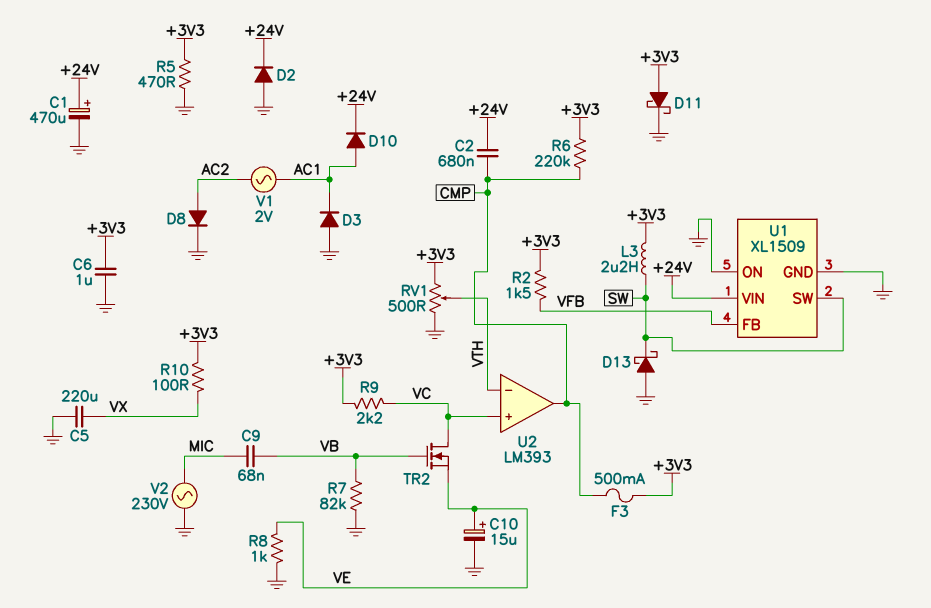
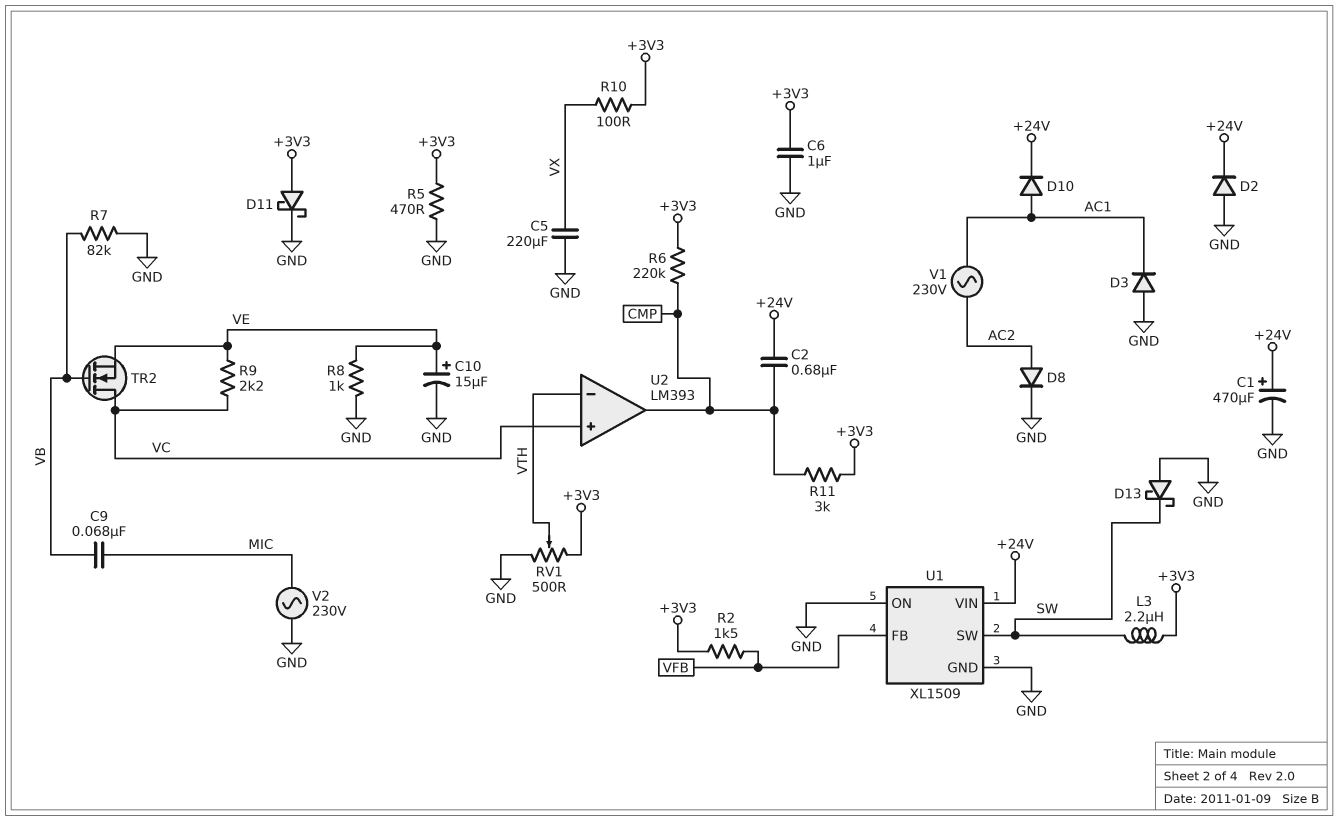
F3: 500mA (+3V3, CMP) -> none
R9: 2.2k (+3V3, VC) -> 2.2k (VC, VE)
R11: none -> 3k (+3V3, CMP)
V1: AC 2V (AC1, AC2) -> AC 230V (AC1, AC2)

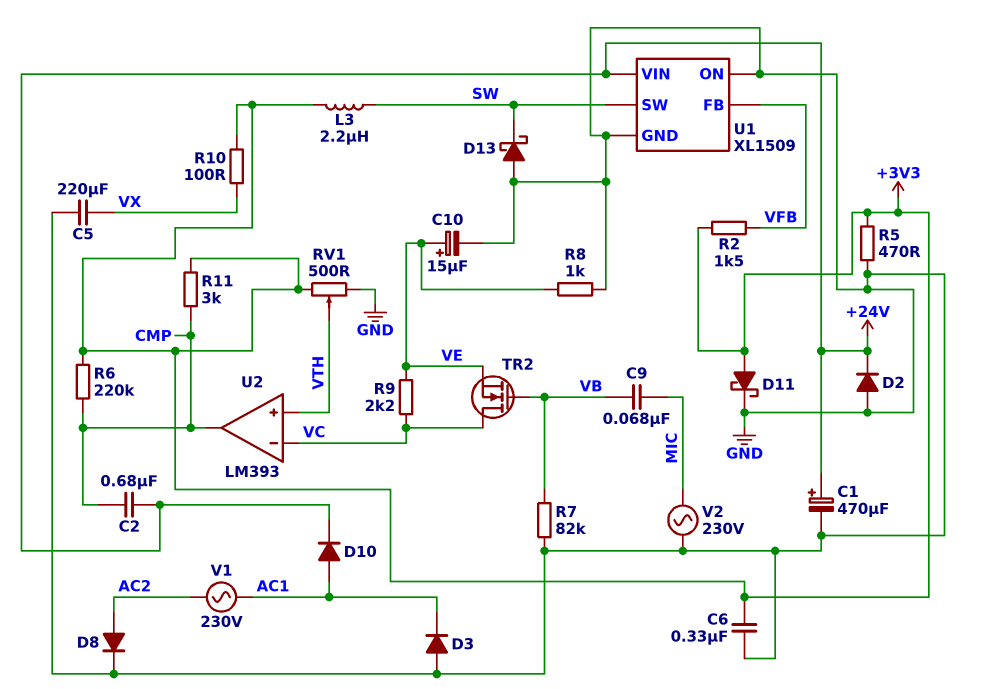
C6: 1uF (+3V3, GND) -> 330nF (+3V3, GND)
U2 pin in+: VC -> VTH
U2 pin in-: VTH -> VC

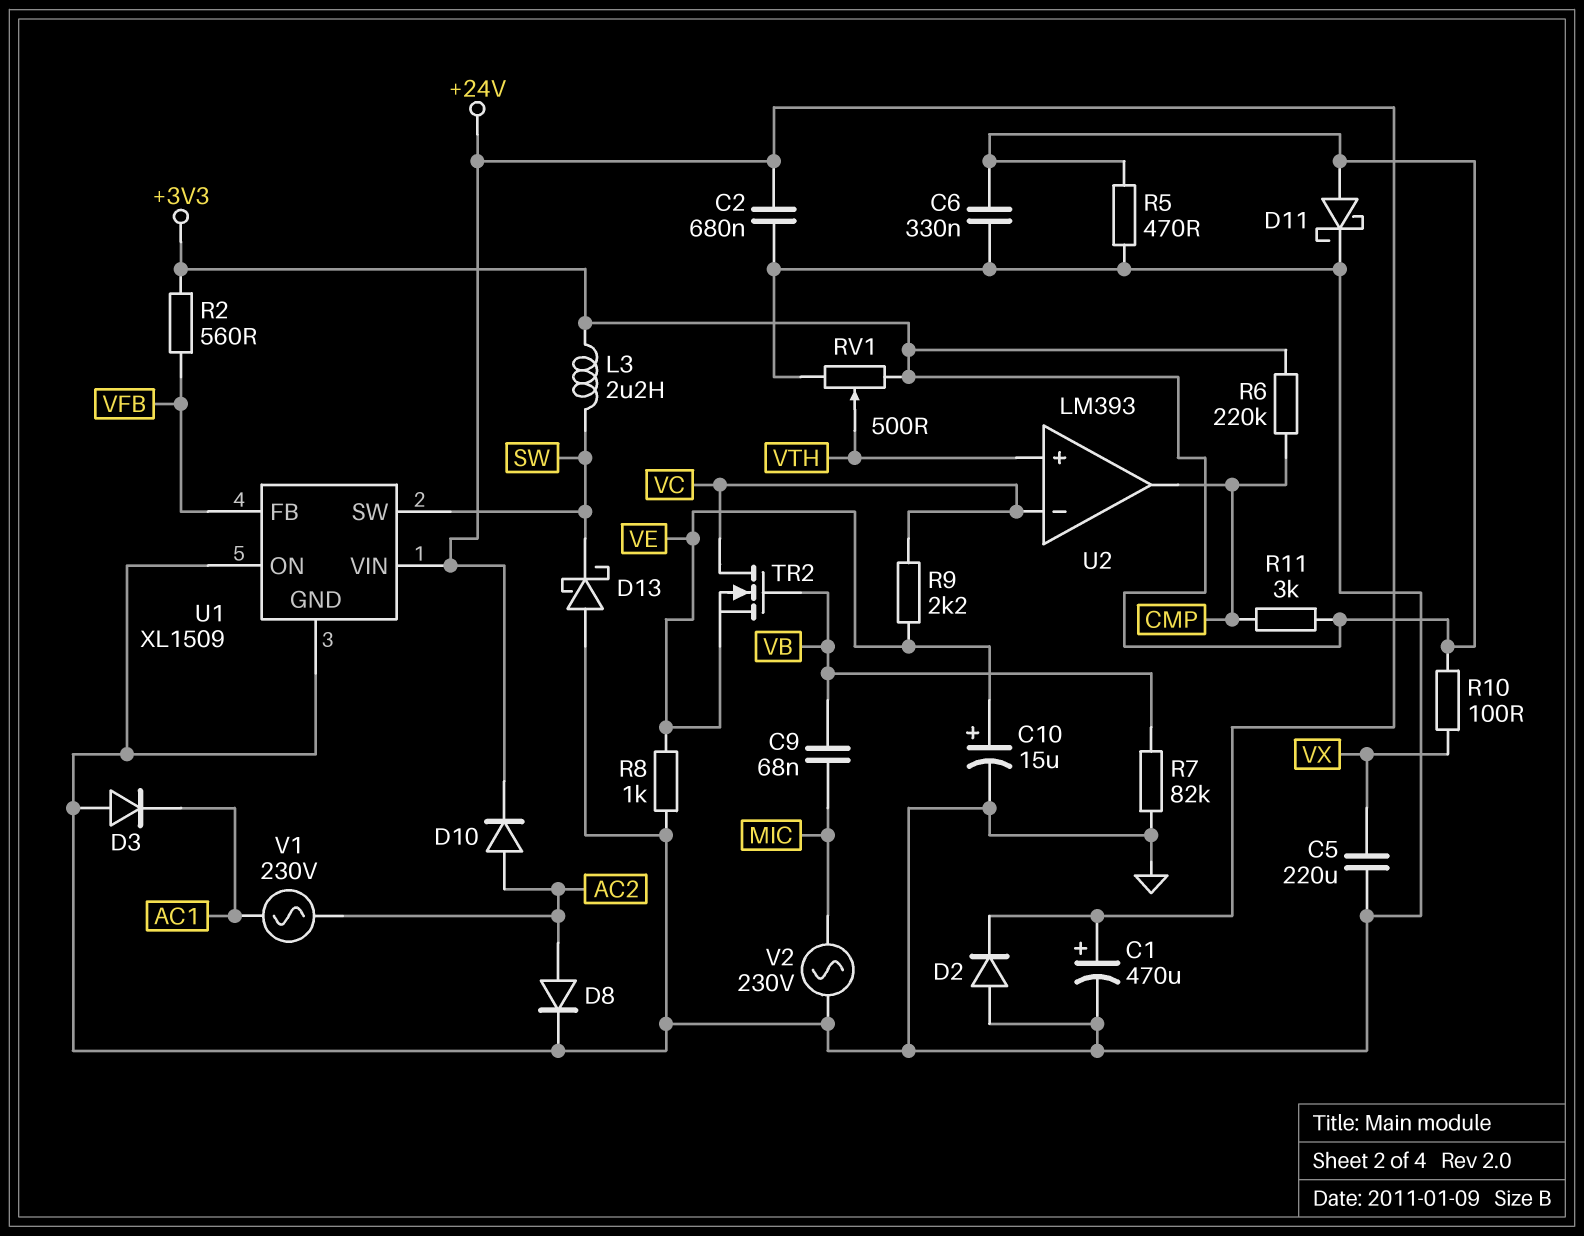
C2: 680nF (+24V, CMP) -> 680nF (+24V, GND)
D10: diode (A AC1, K +24V) -> diode (A AC2, K +24V)
R2: 1.5k (+3V3, VFB) -> 560 (+3V3, VFB)

